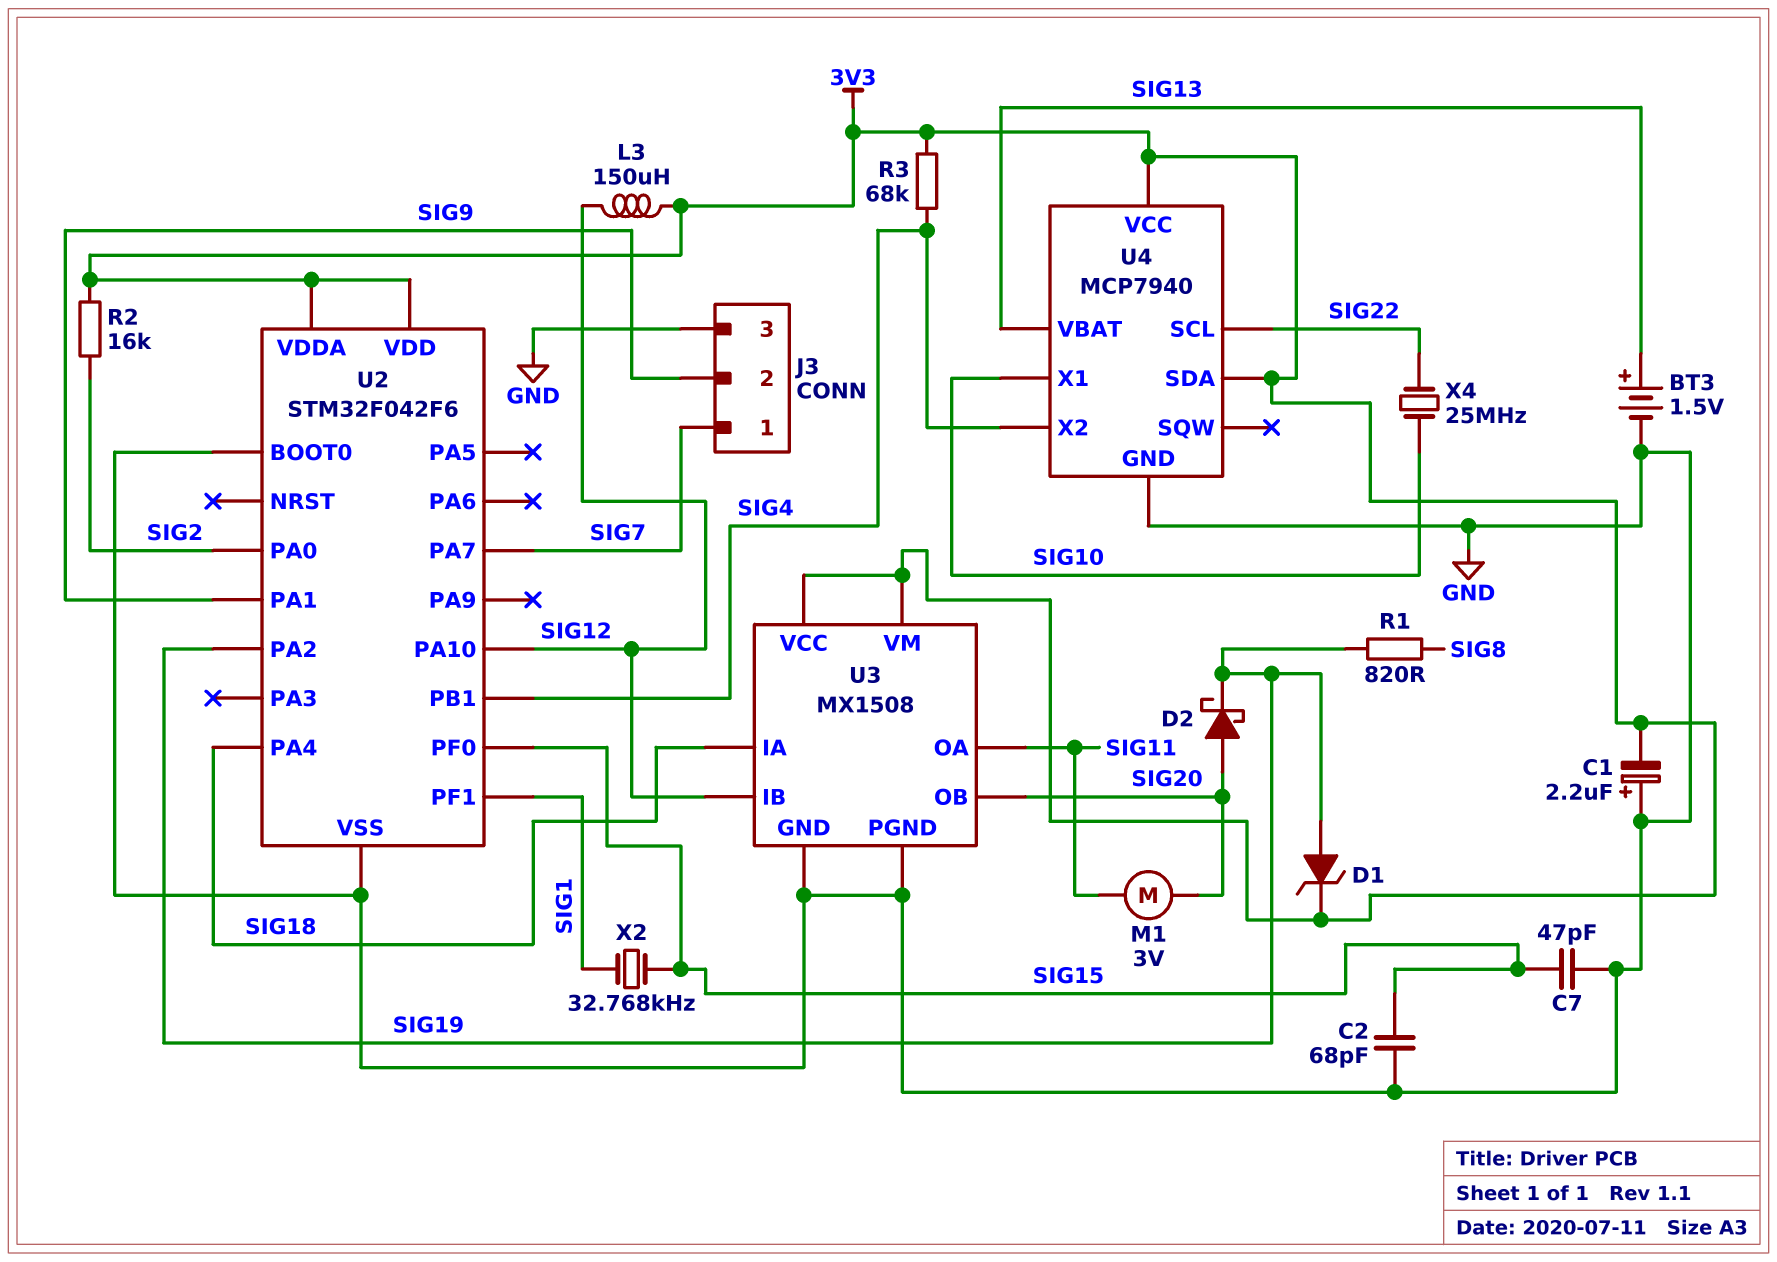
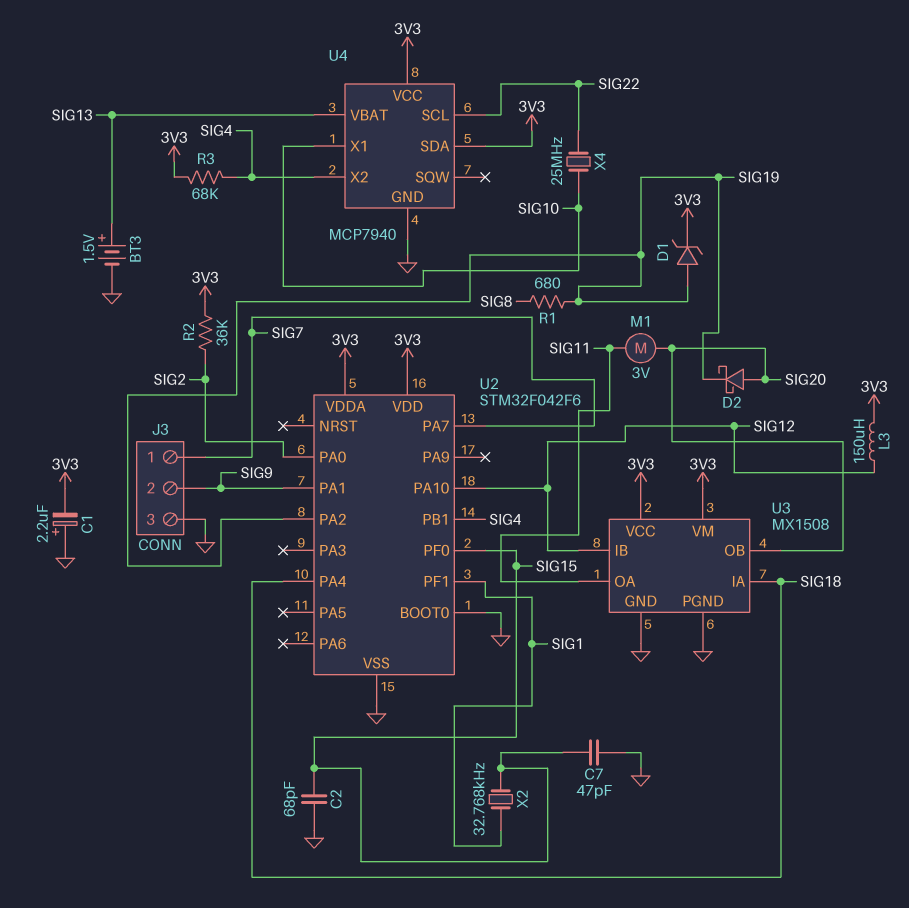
R1: 820 (SIG8, SIG19) -> 680 (SIG8, SIG19)
R2: 16k (3V3, SIG2) -> 36k (3V3, SIG2)

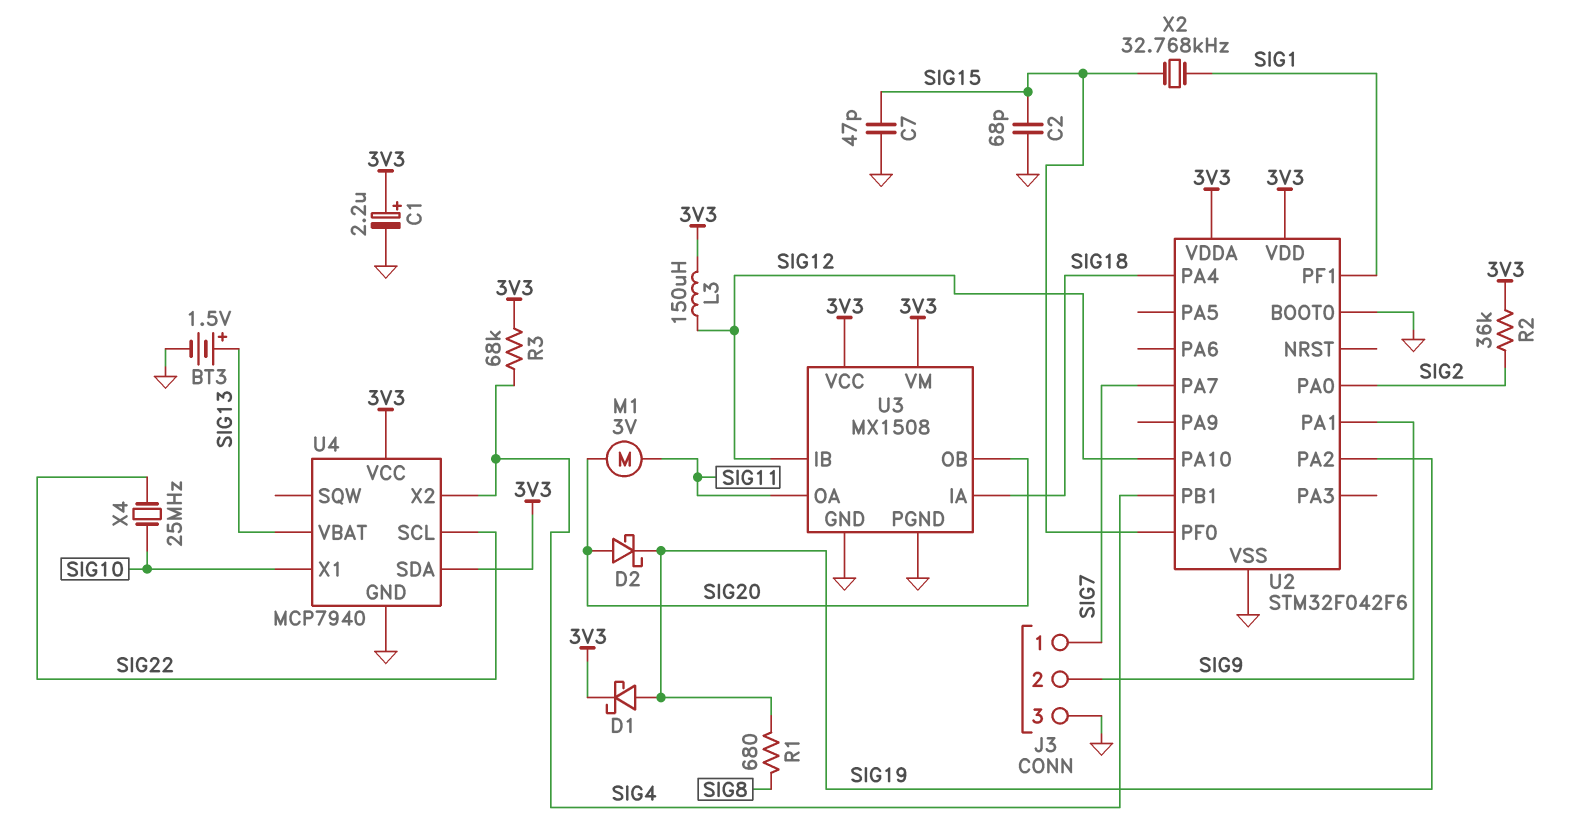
C1: 2.2uF (plus GND, minus 3V3) -> 2.2uF (plus 3V3, minus GND)
D1: zener (A SIG19, K 3V3) -> schottky (A SIG19, K 3V3)

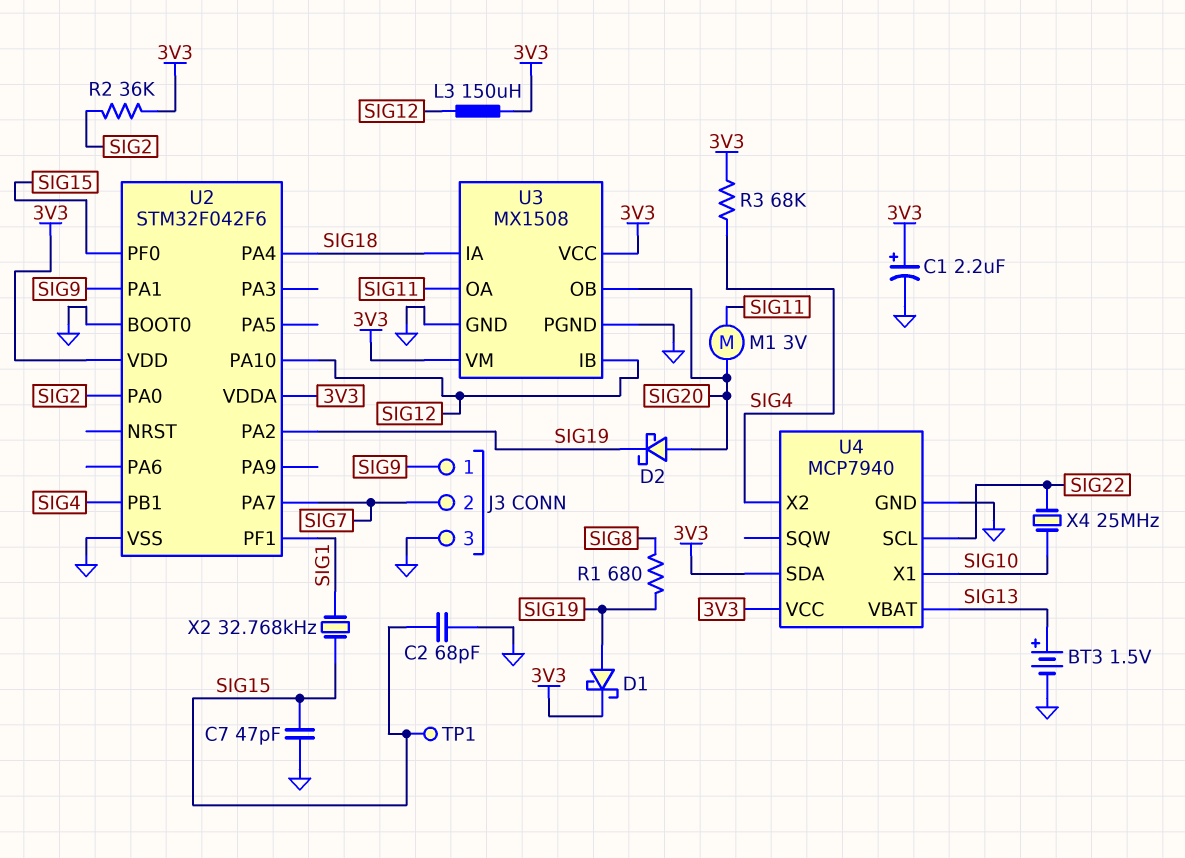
J3 pin 1: SIG7 -> SIG9
J3 pin 2: SIG9 -> SIG7
TP1: none -> test point (SIG15)

